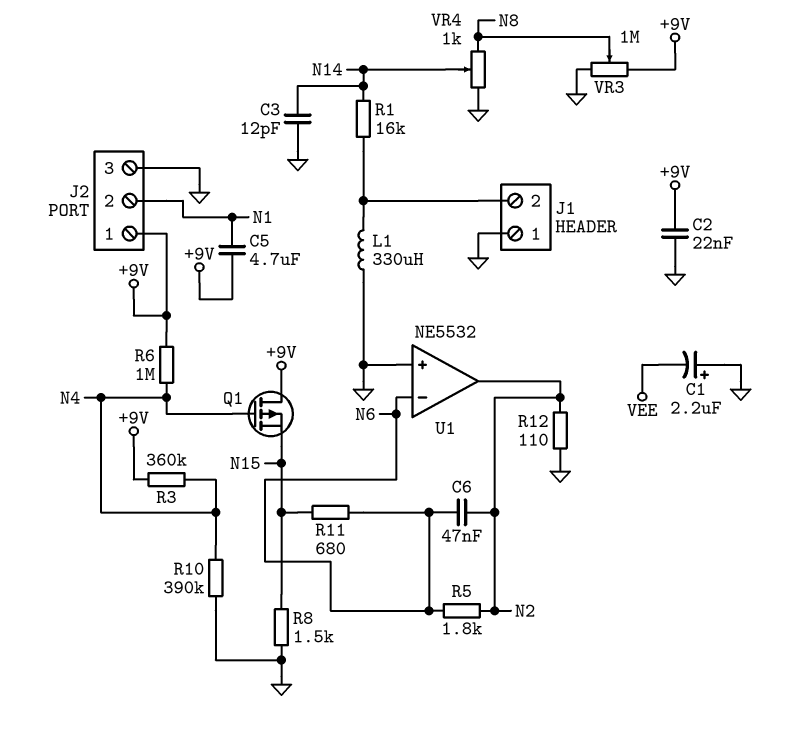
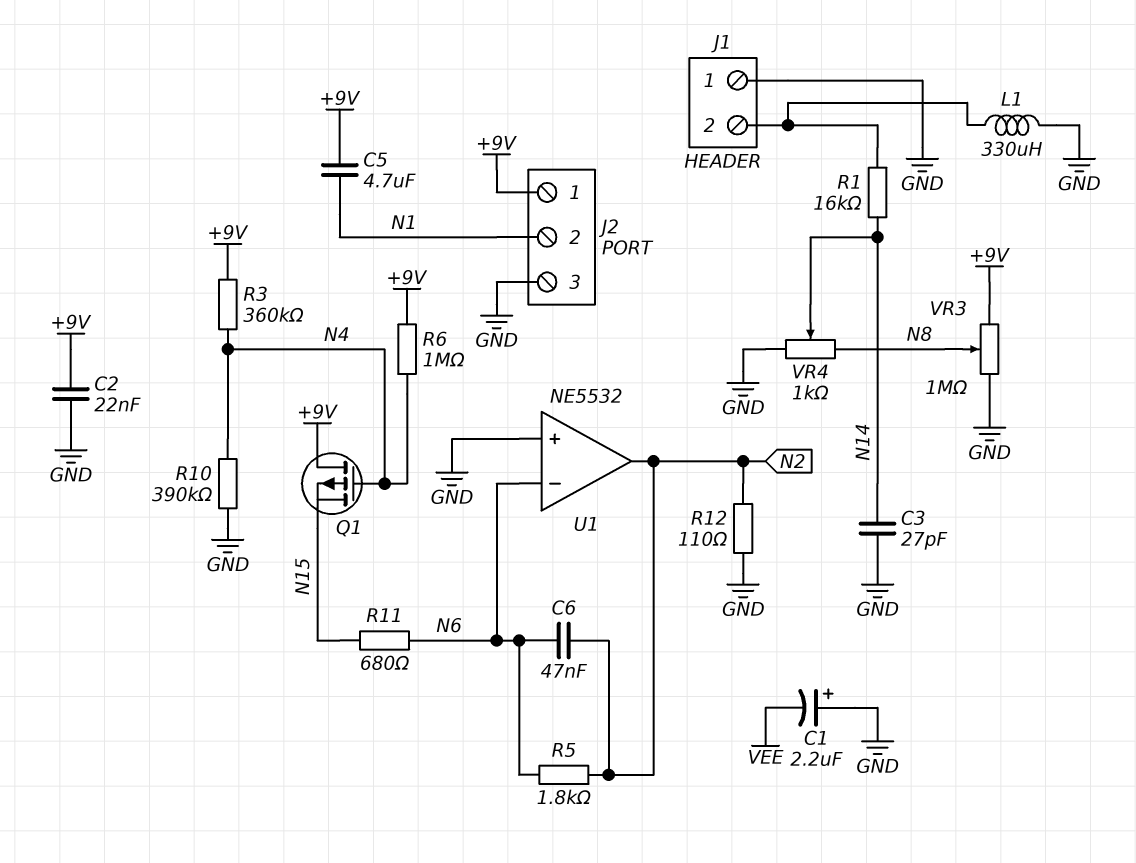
C3: 12pF (GND, N14) -> 27pF (GND, N14)
R8: 1.5k (GND, N15) -> none

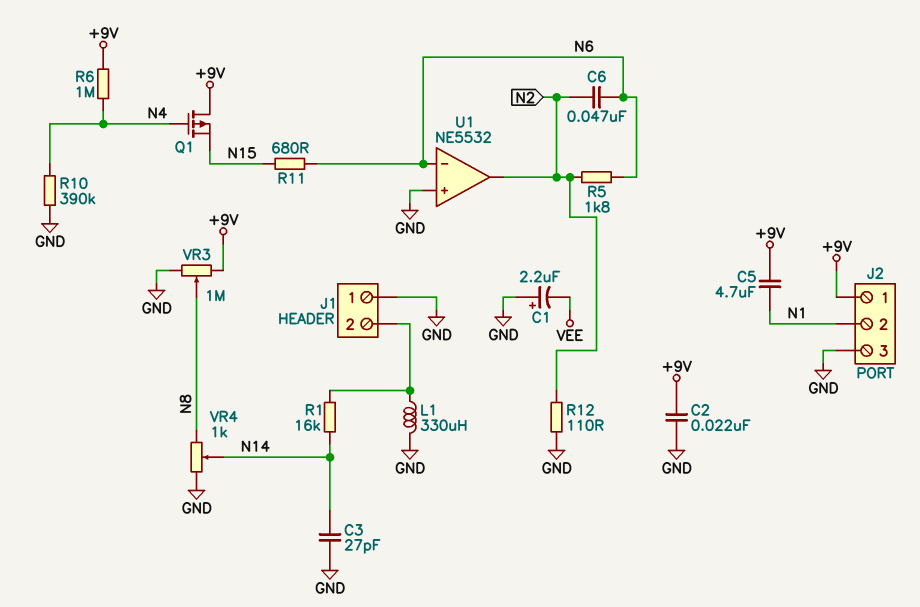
R3: 360k (+9V, N4) -> none

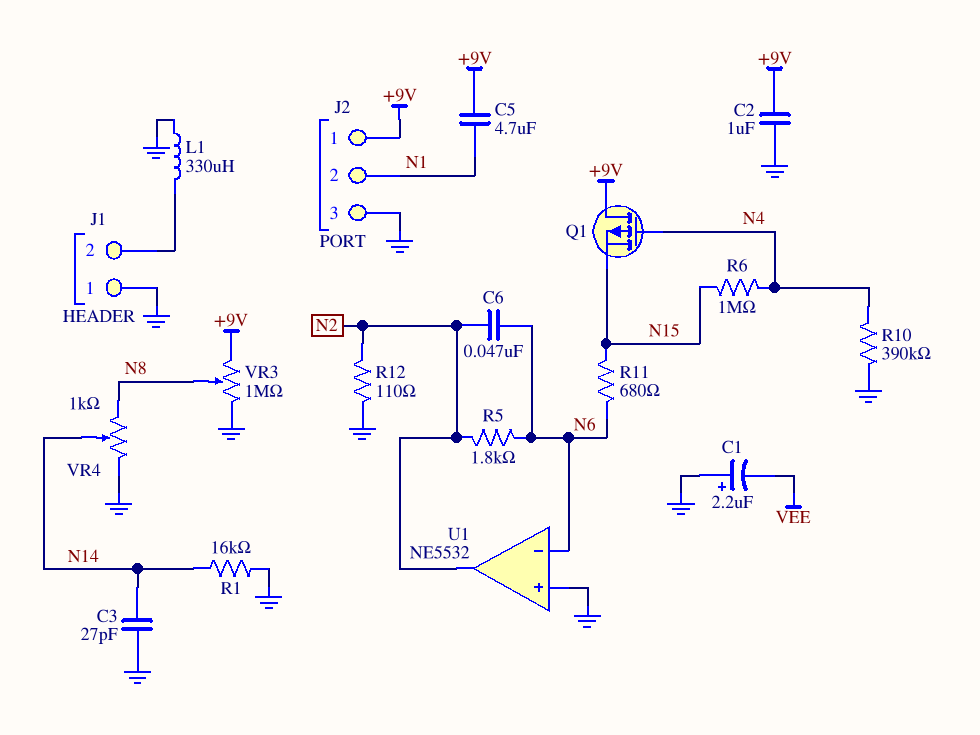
C2: 22nF (+9V, GND) -> 1uF (+9V, GND)
R1: 16k (J1/2, N14) -> 16k (GND, N14)
R6: 1M (+9V, N4) -> 1M (N4, N15)

